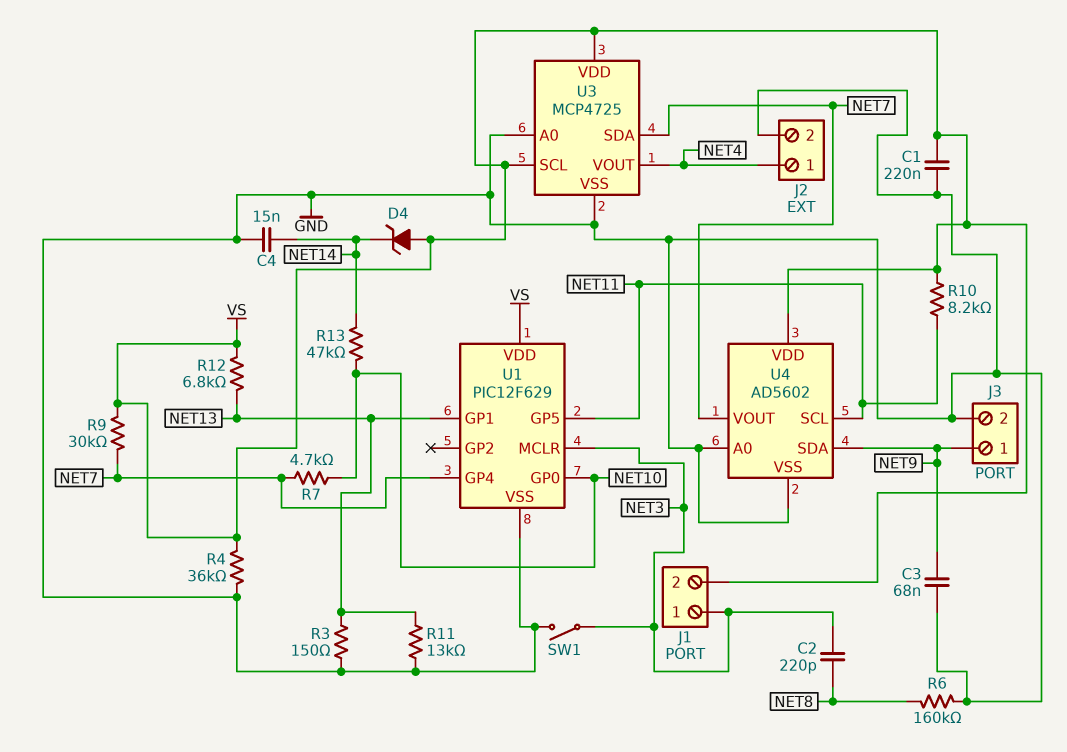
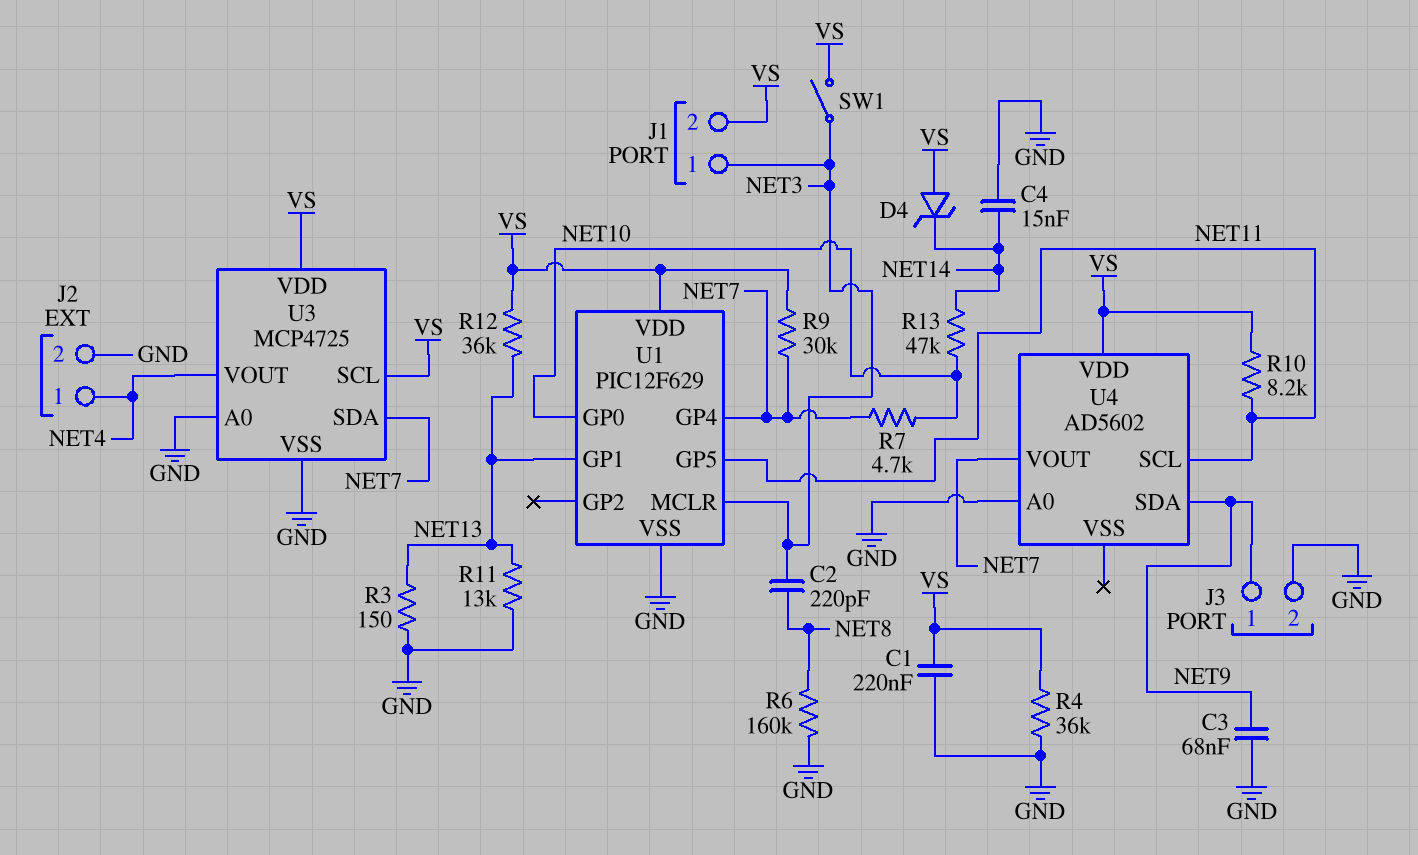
R12: 6.8k (NET13, VS) -> 36k (NET13, VS)
SW1: switch (GND, NET3) -> switch (NET3, VS)
U4 pin VSS: GND -> none

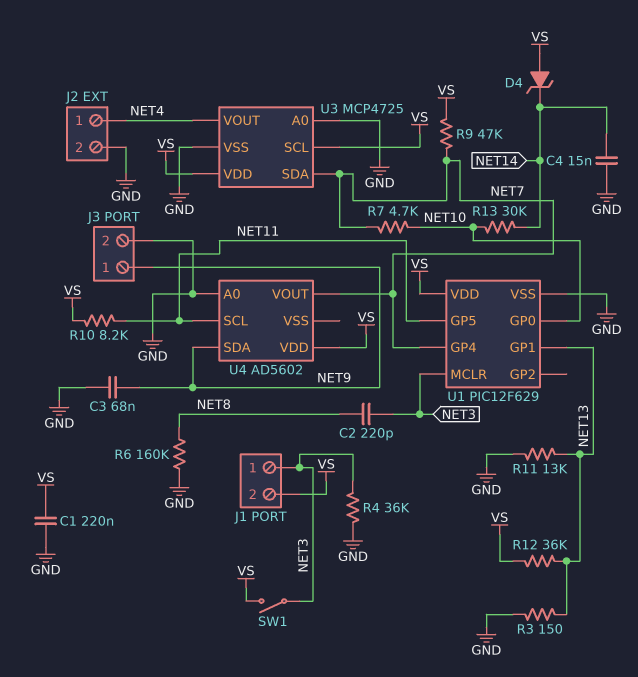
R4: 36k (GND, VS) -> 36k (GND, NET3)
R9: 30k (NET7, VS) -> 47k (NET7, VS)
R13: 47k (NET10, NET14) -> 30k (NET10, NET14)

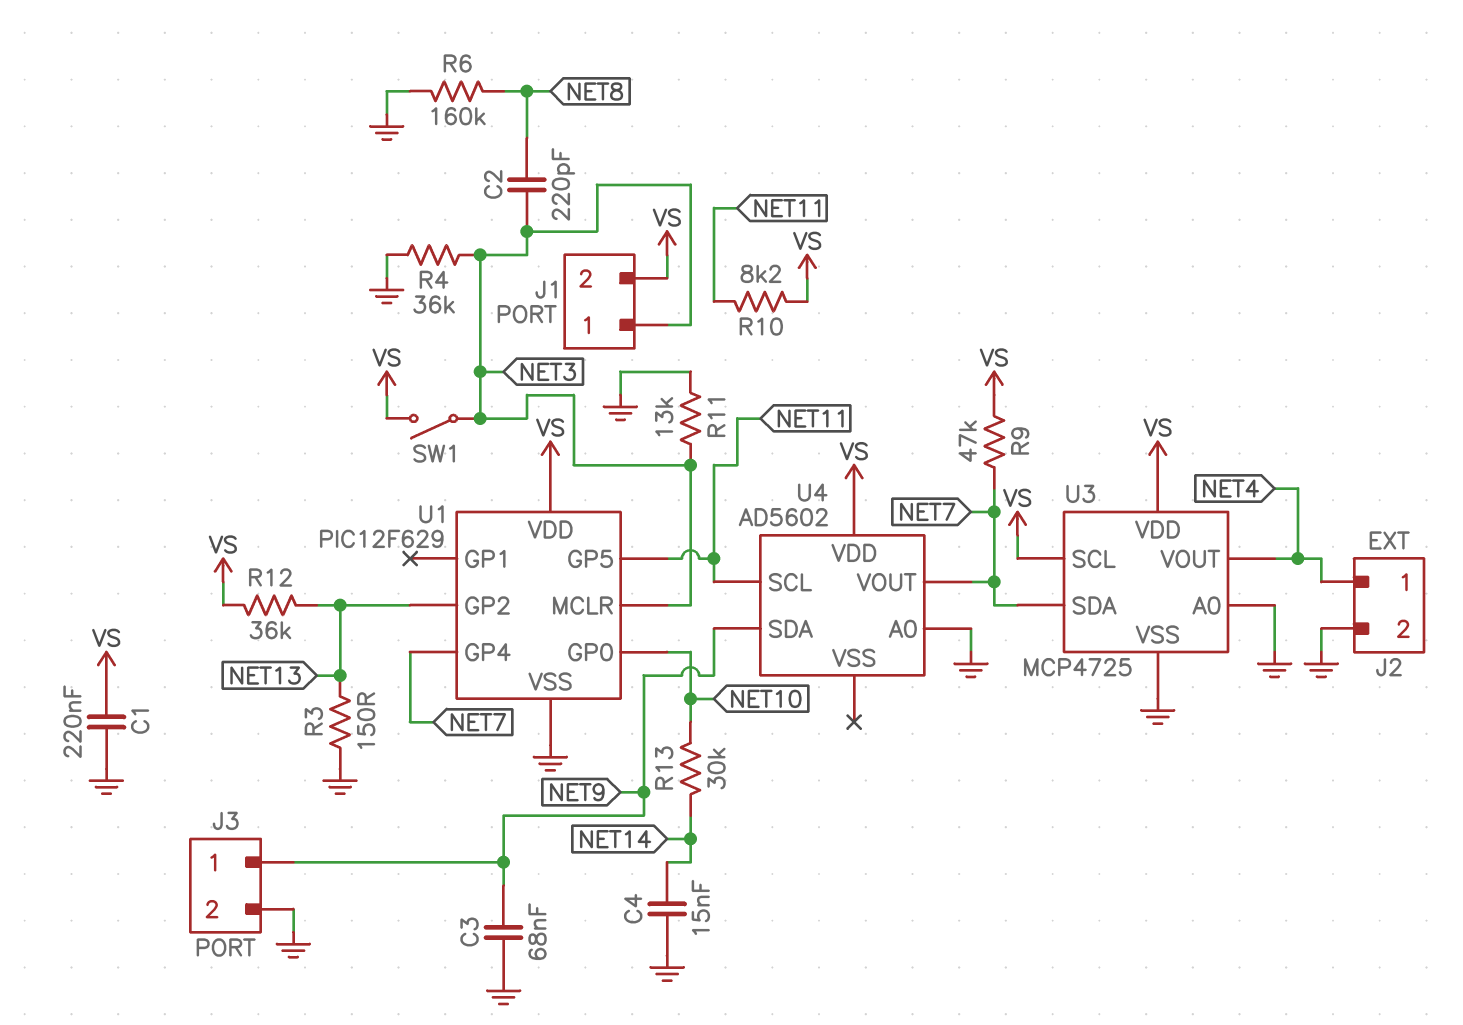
D4: zener (A VS, K NET14) -> none
R7: 4.7k (NET7, NET10) -> none
R11: 13k (GND, NET13) -> 13k (GND, NET3)
U1 pin GP1: NET13 -> none
U1 pin GP2: none -> NET13

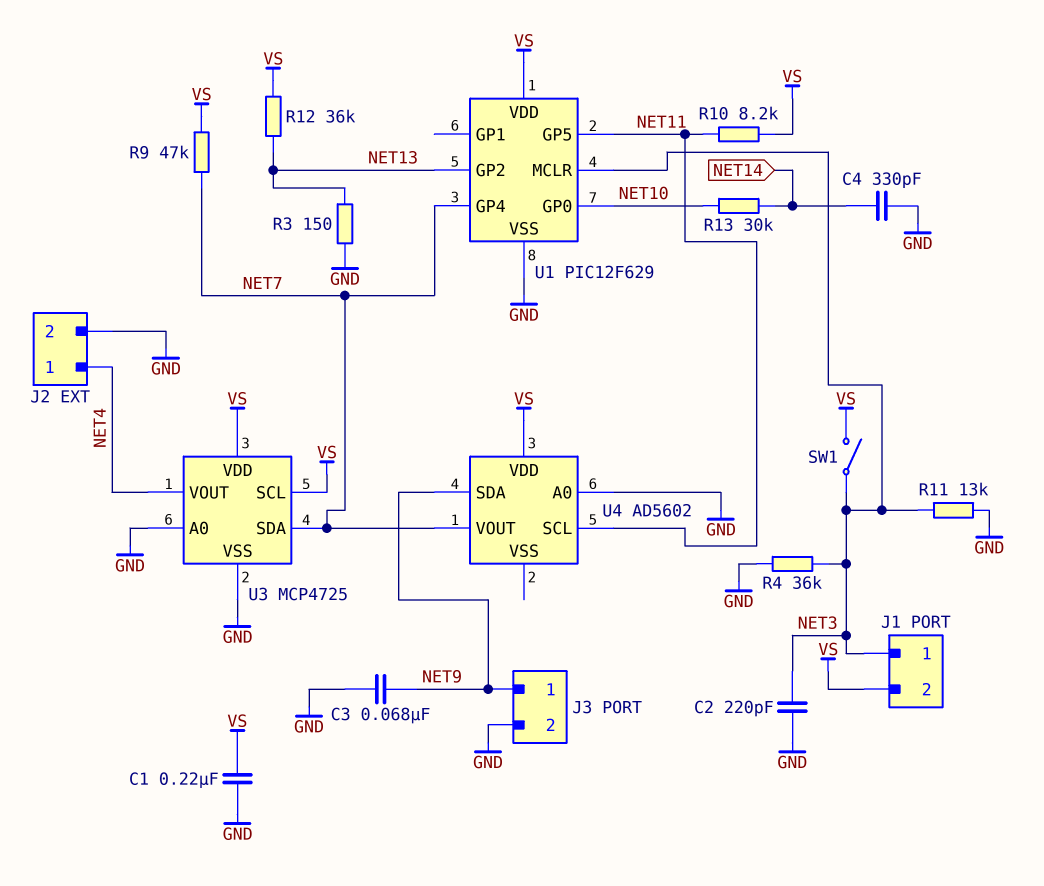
C2: 220pF (NET3, NET8) -> 220pF (GND, NET3)
C4: 15nF (GND, NET14) -> 330pF (GND, NET14)
R6: 160k (GND, NET8) -> none

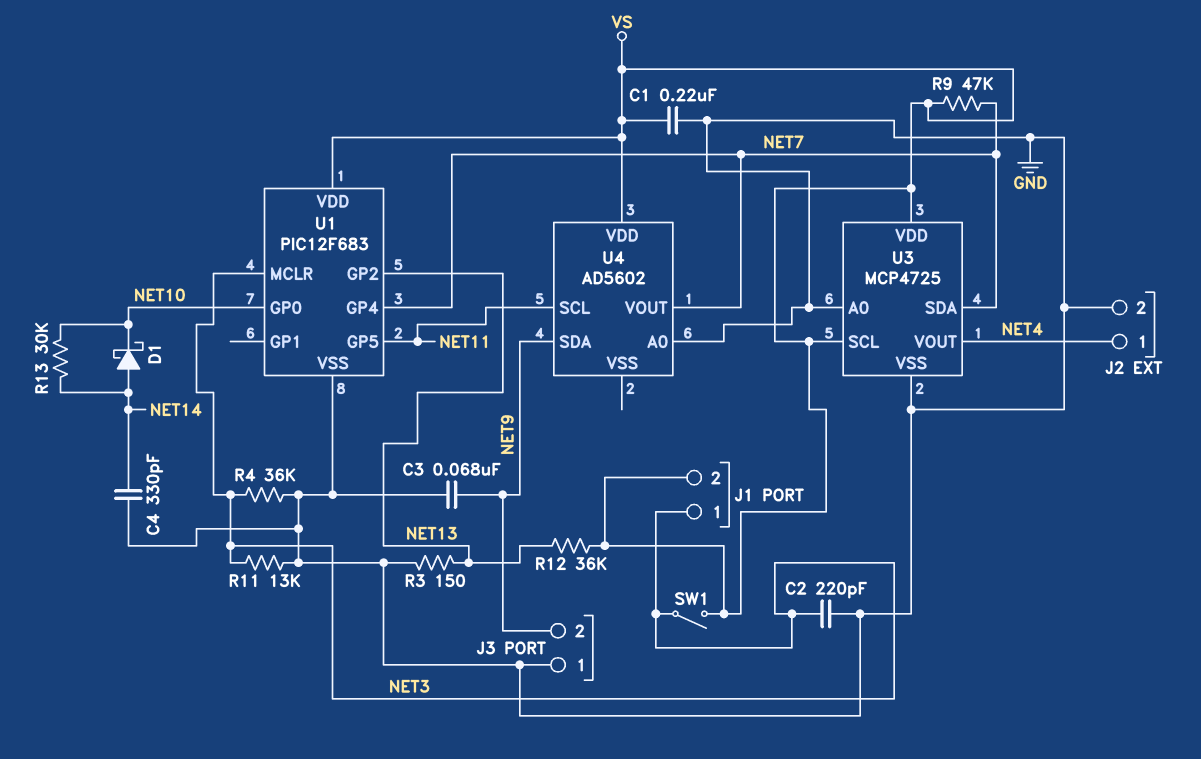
D1: none -> schottky (A NET14, K NET10)
J3 pin 1: NET9 -> GND
J3 pin 2: GND -> NET9
R10: 8.2k (NET11, VS) -> none
U1: PIC12F629 -> PIC12F683

